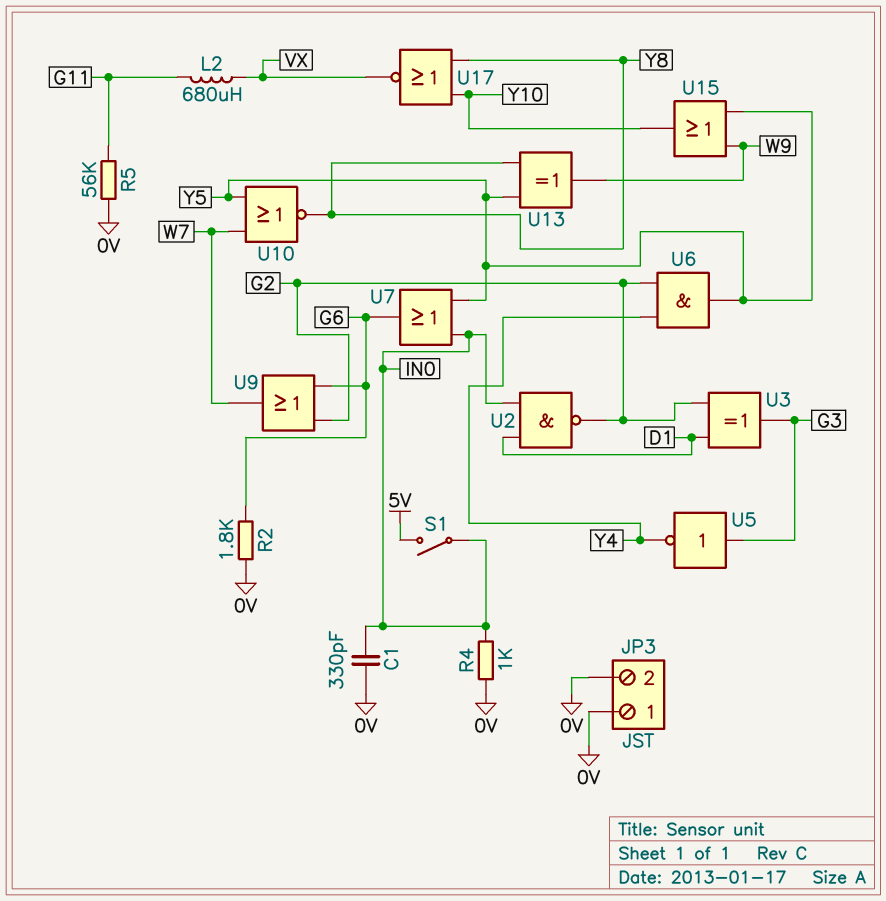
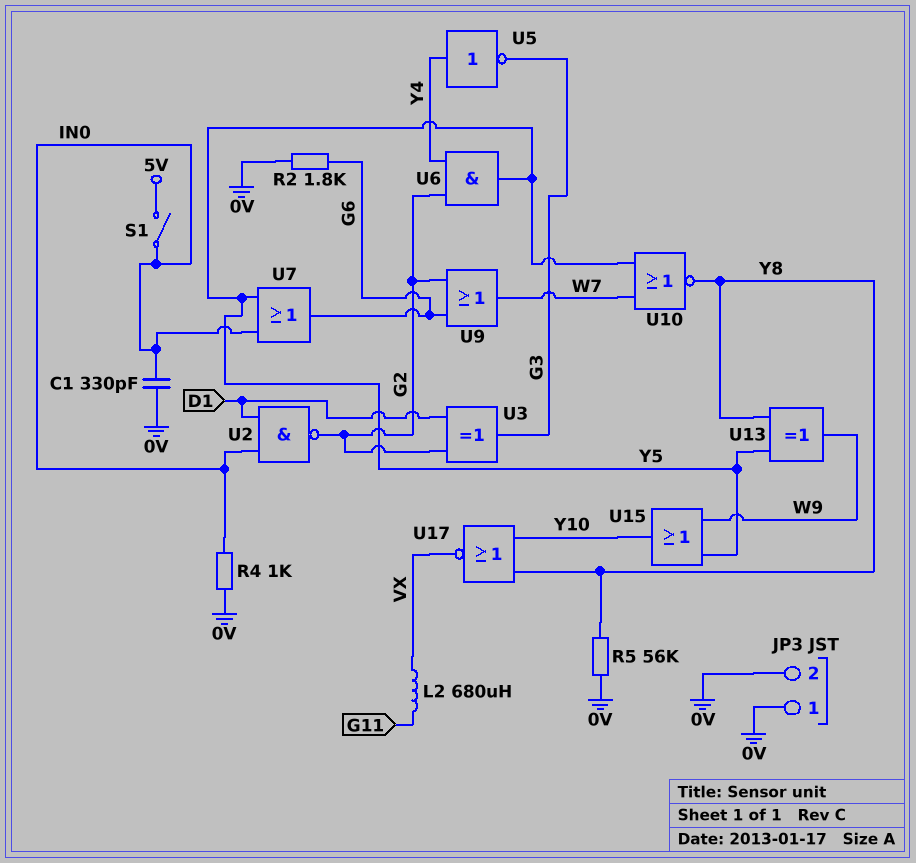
R5: 56k (0V, G11) -> 56k (0V, Y8)
U5: NOT (in G3, out Y4) -> NOT (in Y4, out G3)

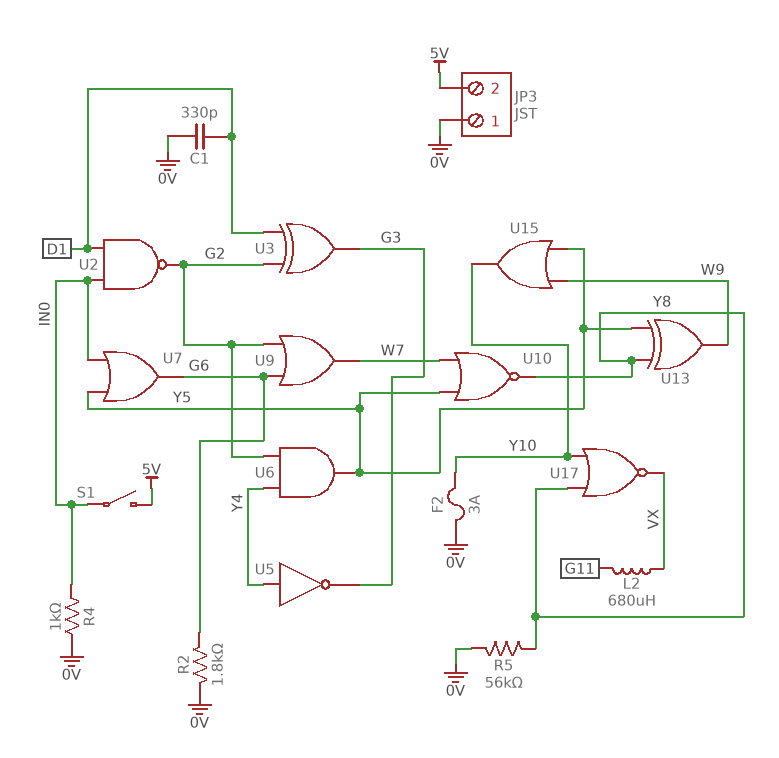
C1: 330pF (0V, IN0) -> 330pF (0V, D1)
F2: none -> 3A (0V, Y10)
JP3 pin 2: 0V -> 5V

